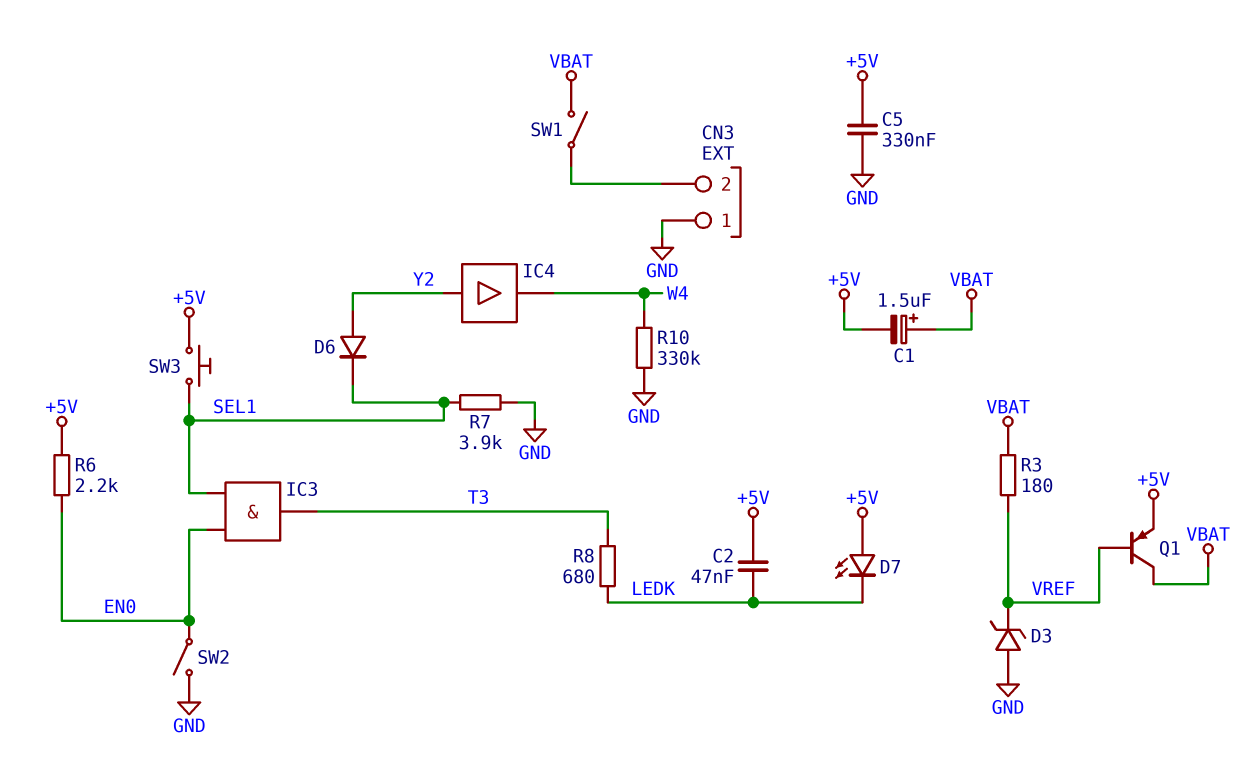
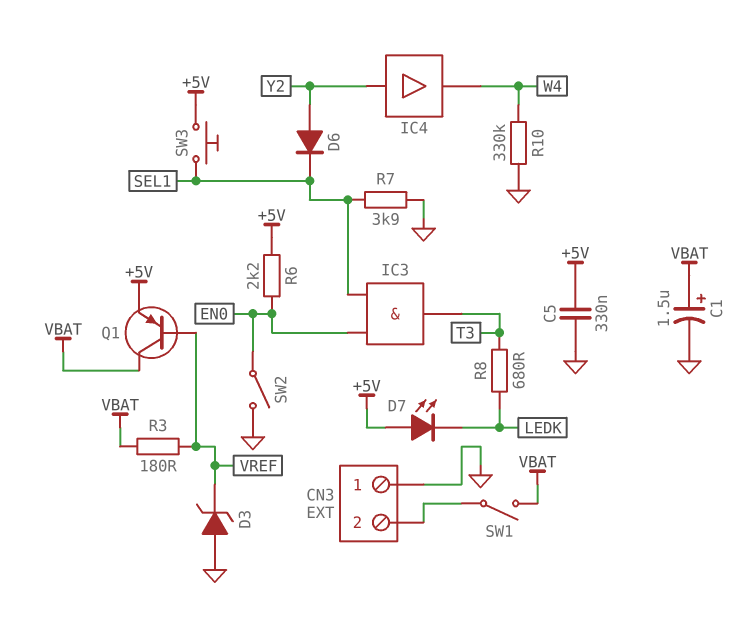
C1: 1.5uF (plus VBAT, minus +5V) -> 1.5uF (plus VBAT, minus GND)
C2: 47nF (+5V, LEDK) -> none

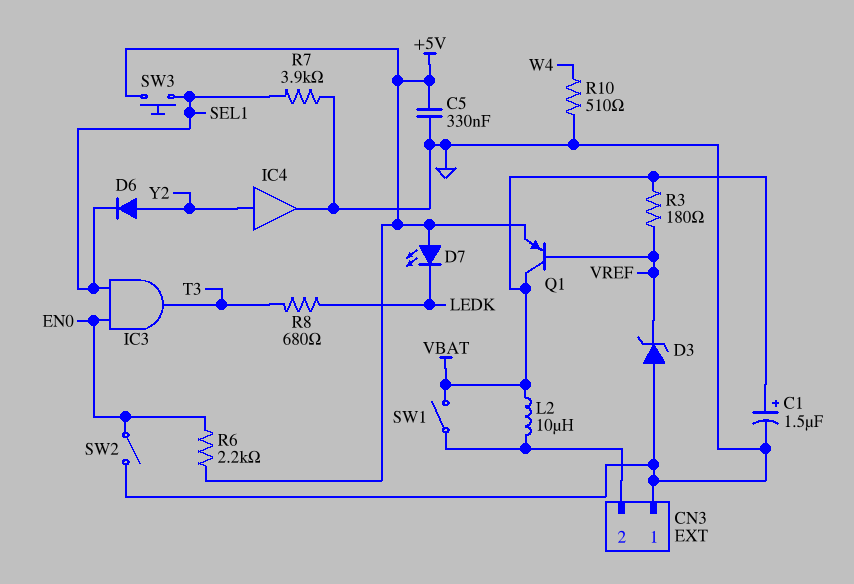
IC4: buffer (in Y2, out W4) -> buffer (in Y2, out GND)
L2: none -> 10uH (CN3/2, VBAT)
R10: 330k (GND, W4) -> 510 (GND, W4)

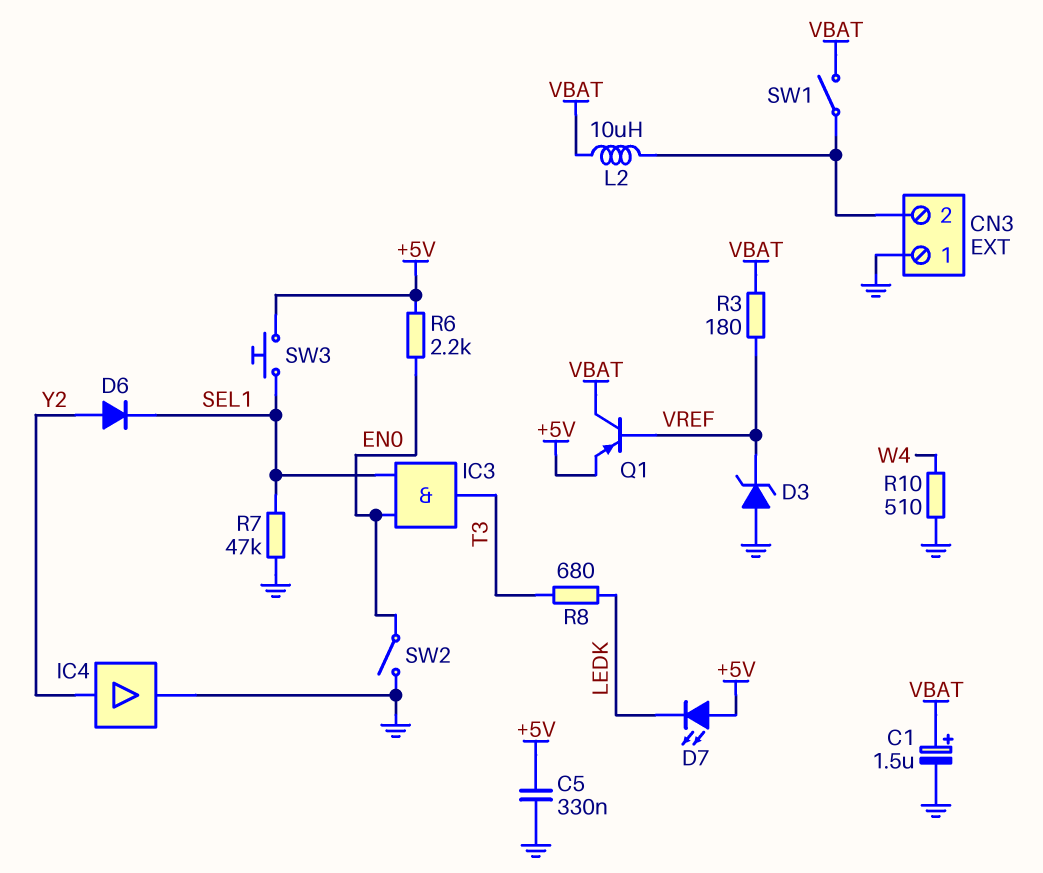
R7: 3.9k (GND, SEL1) -> 47k (GND, SEL1)

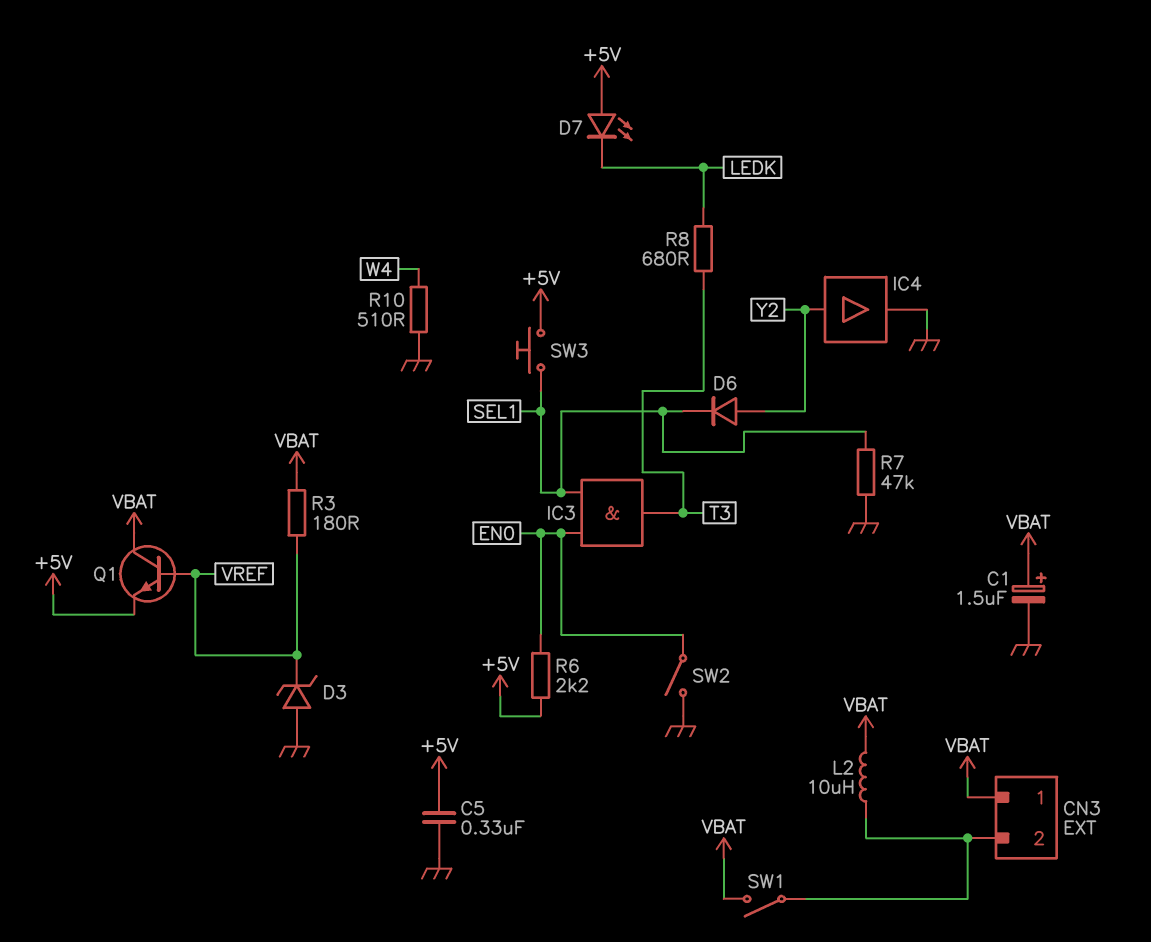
CN3 pin 1: GND -> VBAT
Q1: PNP (B VREF, C VBAT, E +5V) -> NPN (B VREF, C VBAT, E +5V)

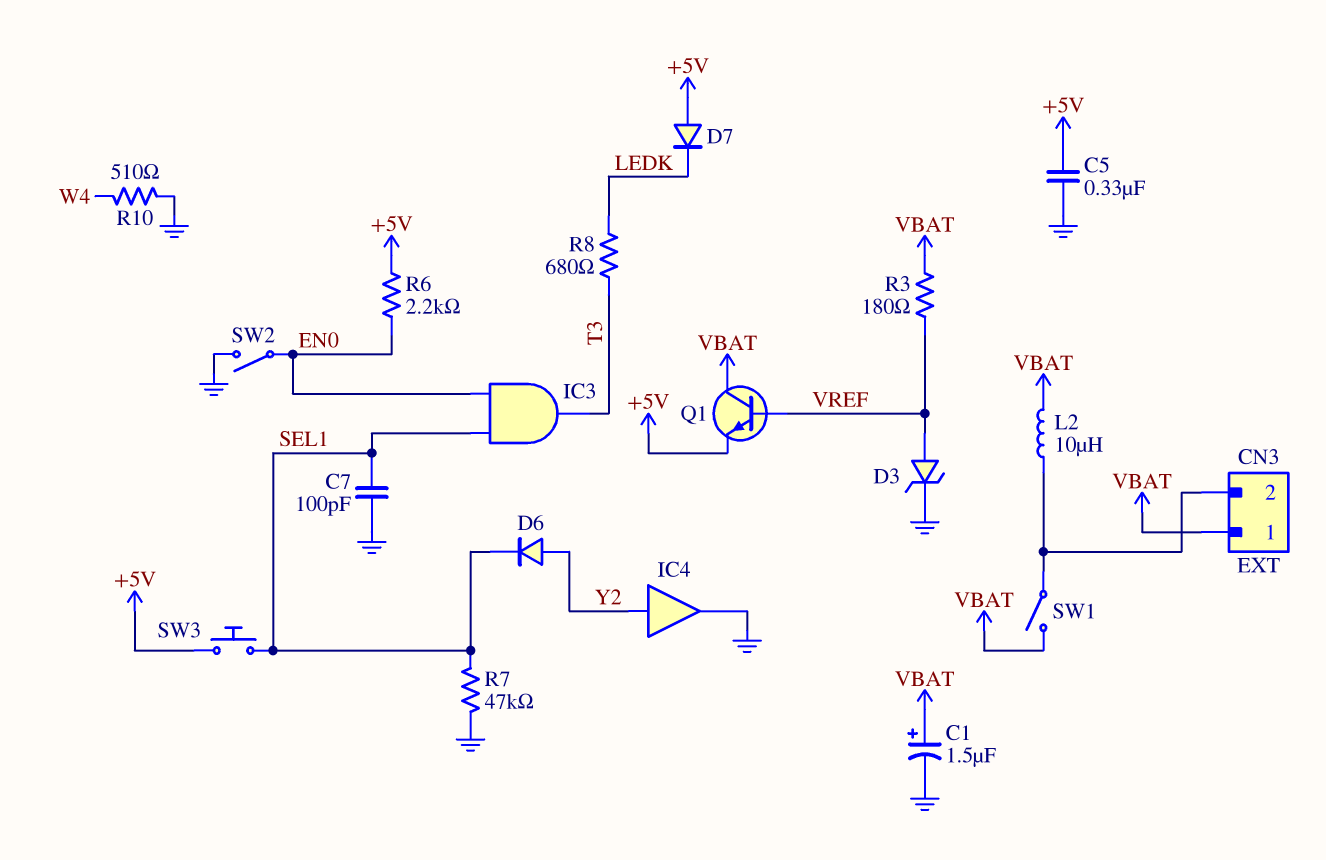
C7: none -> 100pF (GND, SEL1)
D3: zener (A GND, K VREF) -> zener (A VREF, K GND)
D7: LED (A +5V, K LEDK) -> diode (A +5V, K LEDK)

